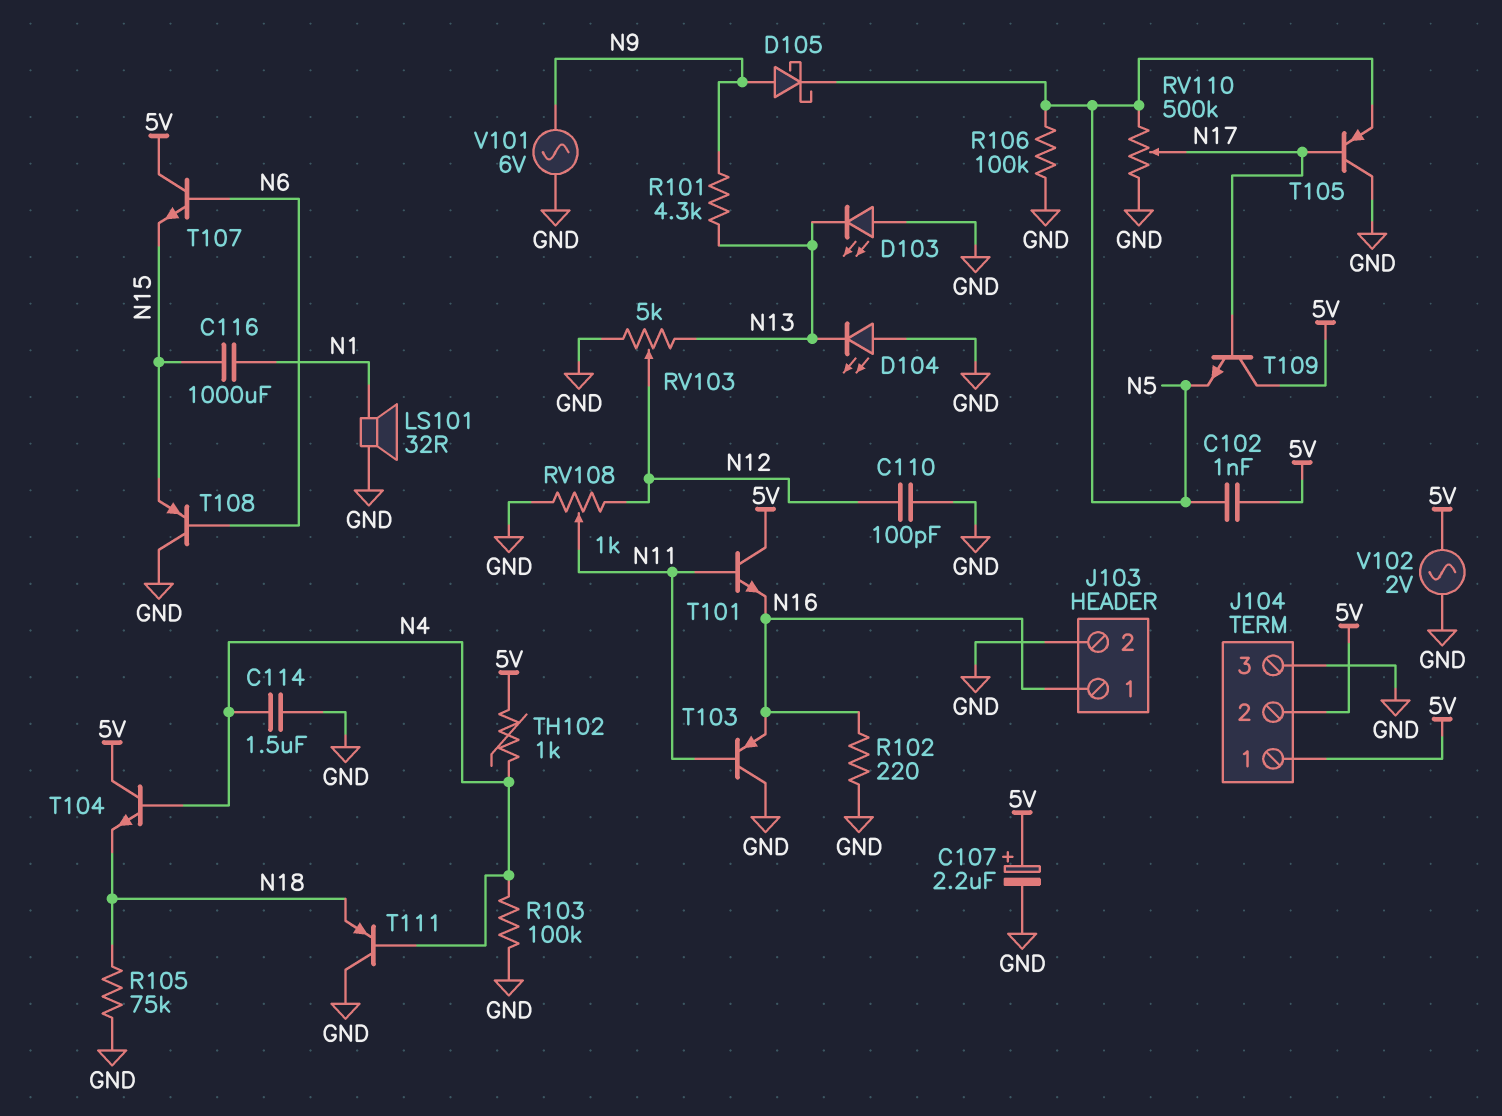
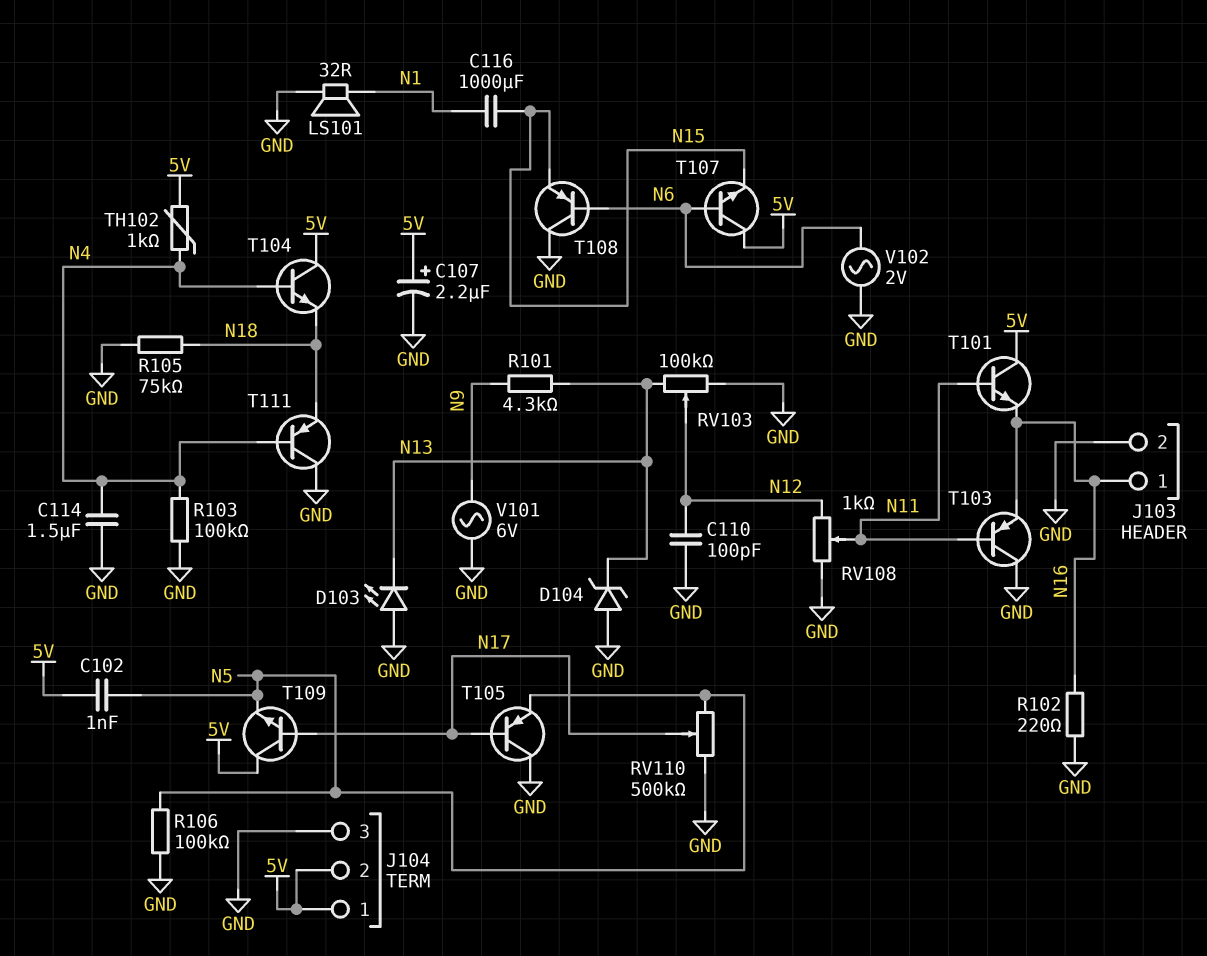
D104: LED (A GND, K N13) -> zener (A GND, K N13)
D105: schottky (A N9, K N5) -> none
RV103: 5k (GND, N13, wiper N12) -> 100k (GND, N13, wiper N12)
V102: AC 2V (5V, GND) -> AC 2V (GND, N6)

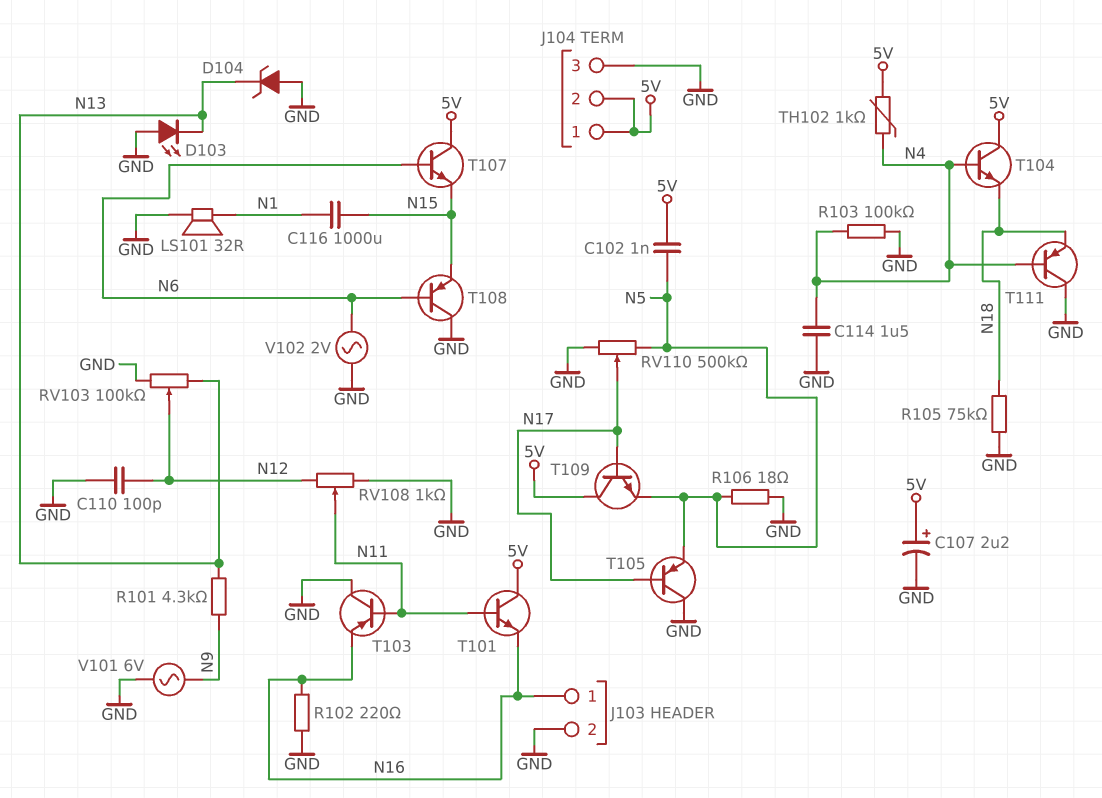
R106: 100k (GND, N5) -> 18 (GND, N5)

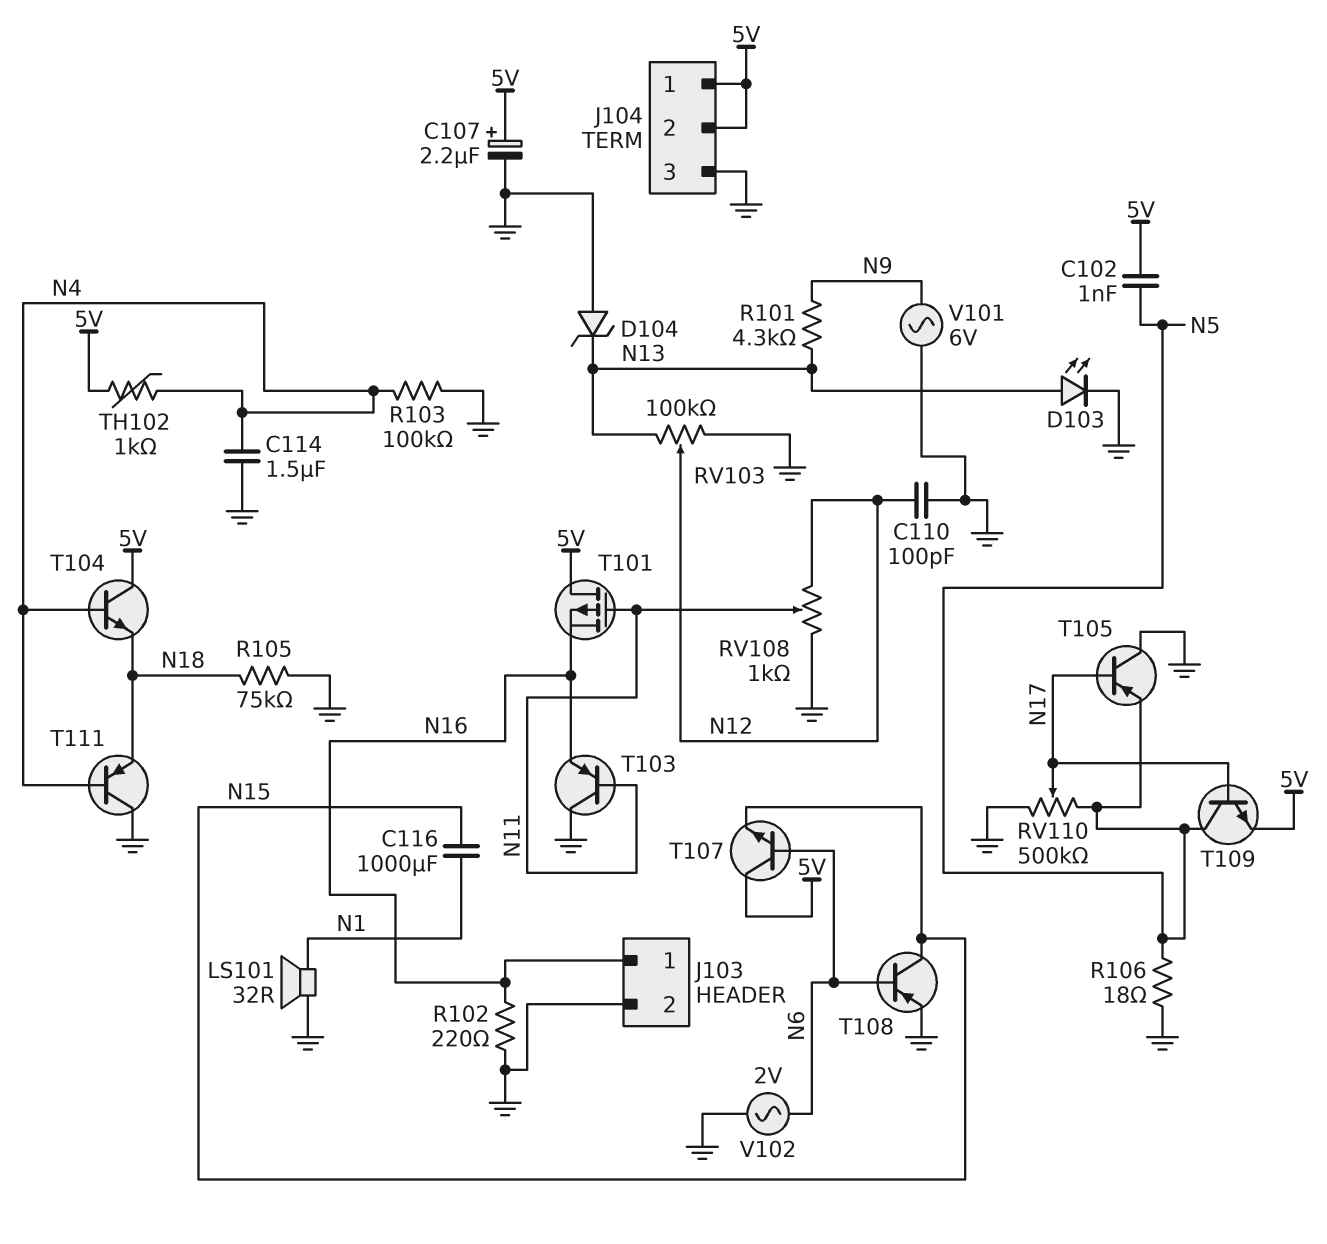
D103: LED (A GND, K N13) -> LED (A N13, K GND)
T101: NPN (B N11, C 5V, E N16) -> PMOS (G N11, D 5V, S N16)
T108: PNP (B N6, C GND, E N15) -> PNP (B N6, C N15, E GND)
T109: NPN (B N17, C 5V, E N5) -> NPN (B N17, C N5, E 5V)

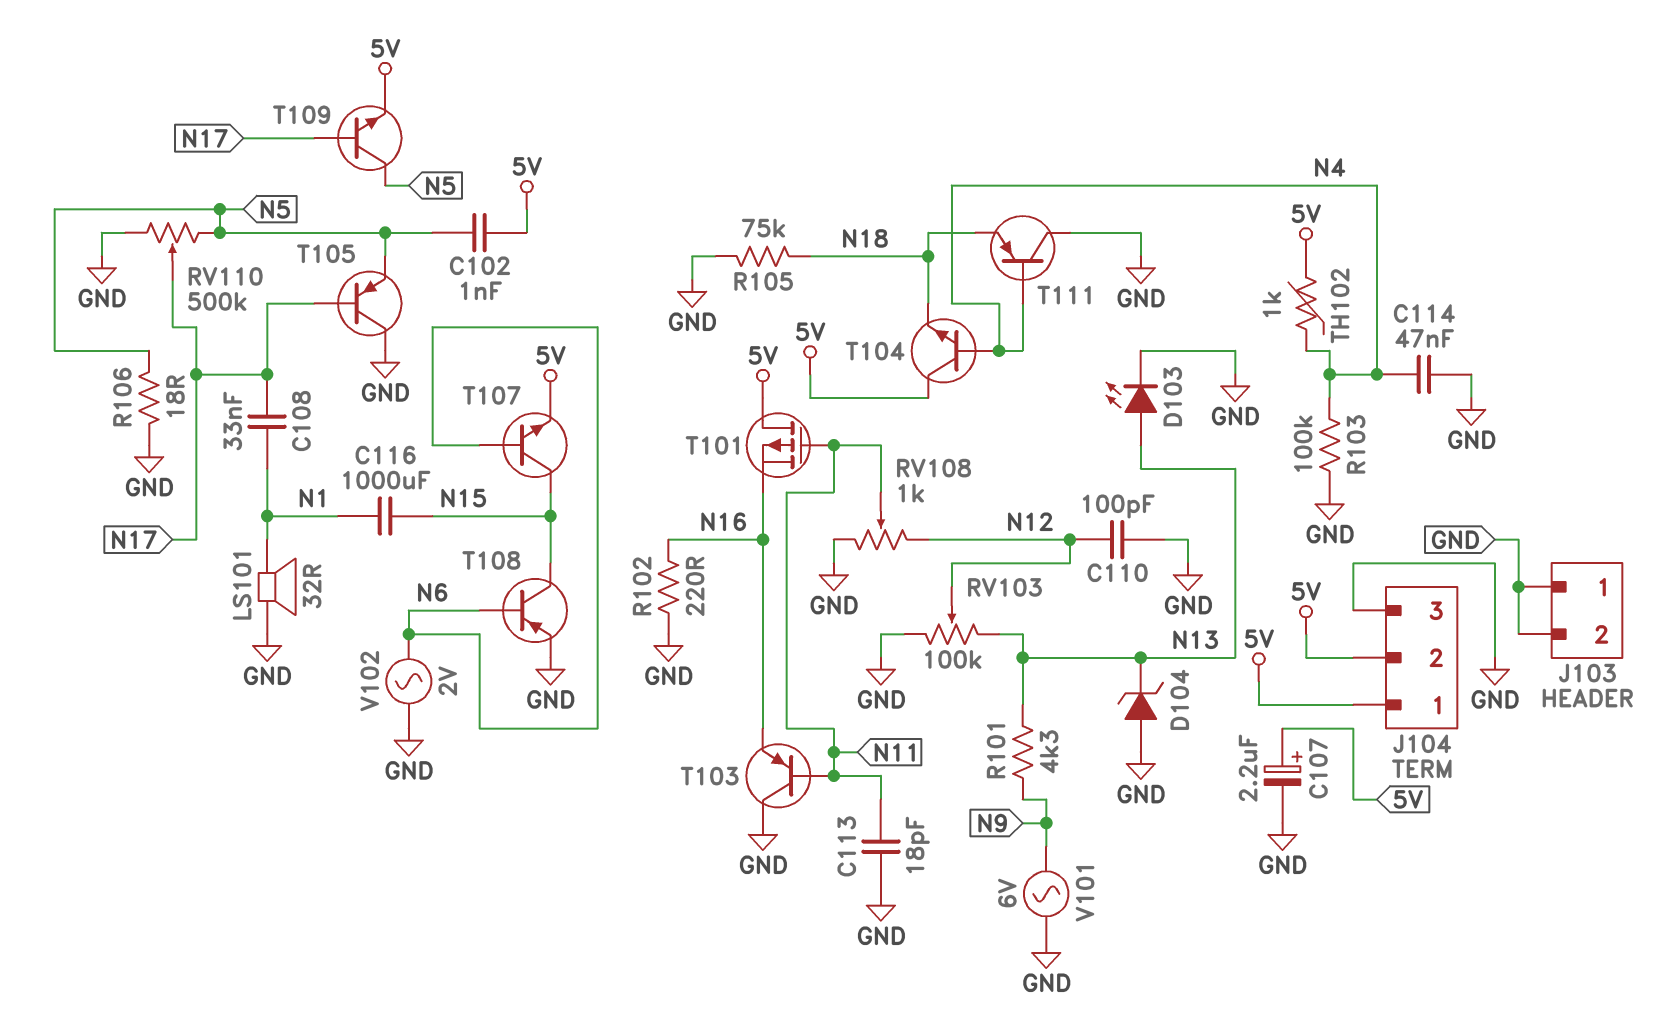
C108: none -> 33nF (N1, N17)
C113: none -> 18pF (GND, N11)
C114: 1.5uF (GND, N4) -> 47nF (GND, N4)
J103 pin 1: N16 -> GND
T107: NPN (B N6, C 5V, E N15) -> NPN (B N6, C N15, E 5V)

